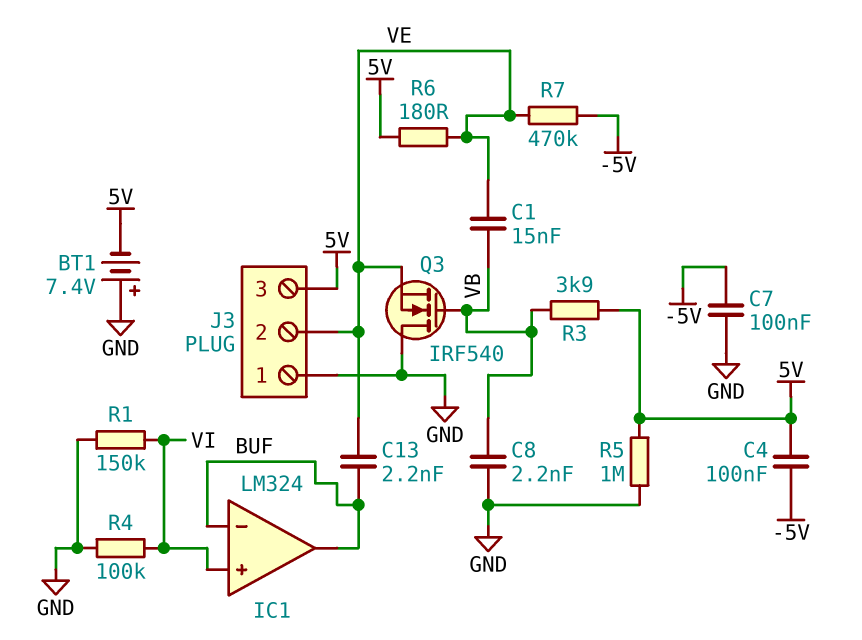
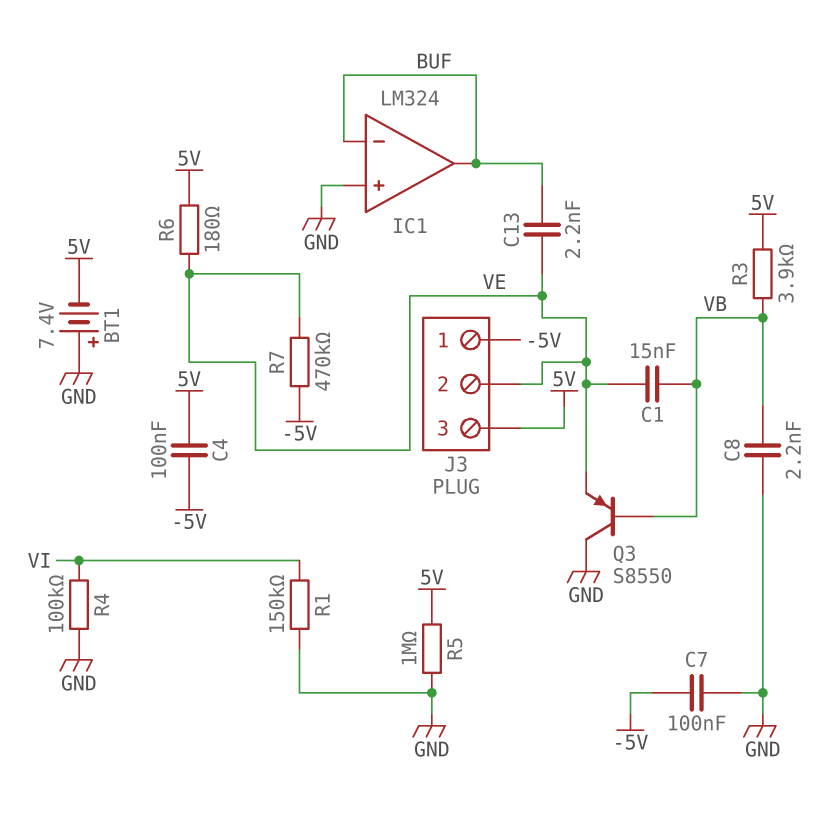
IC1 pin in+: VI -> GND
J3 pin 1: GND -> -5V
Q3: NMOS IRF540 (G VB, D GND, S VE) -> PNP S8550 (B VB, C GND, E VE)

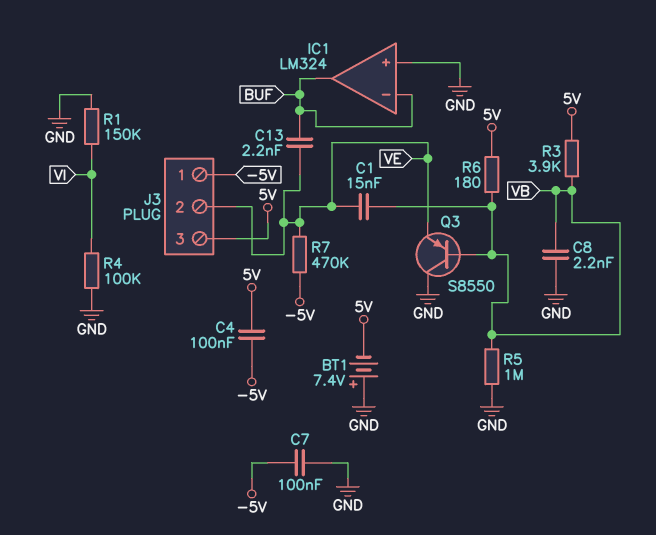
R5: 1M (5V, GND) -> 1M (GND, VB)
R6: 180 (5V, VE) -> 180 (5V, VB)

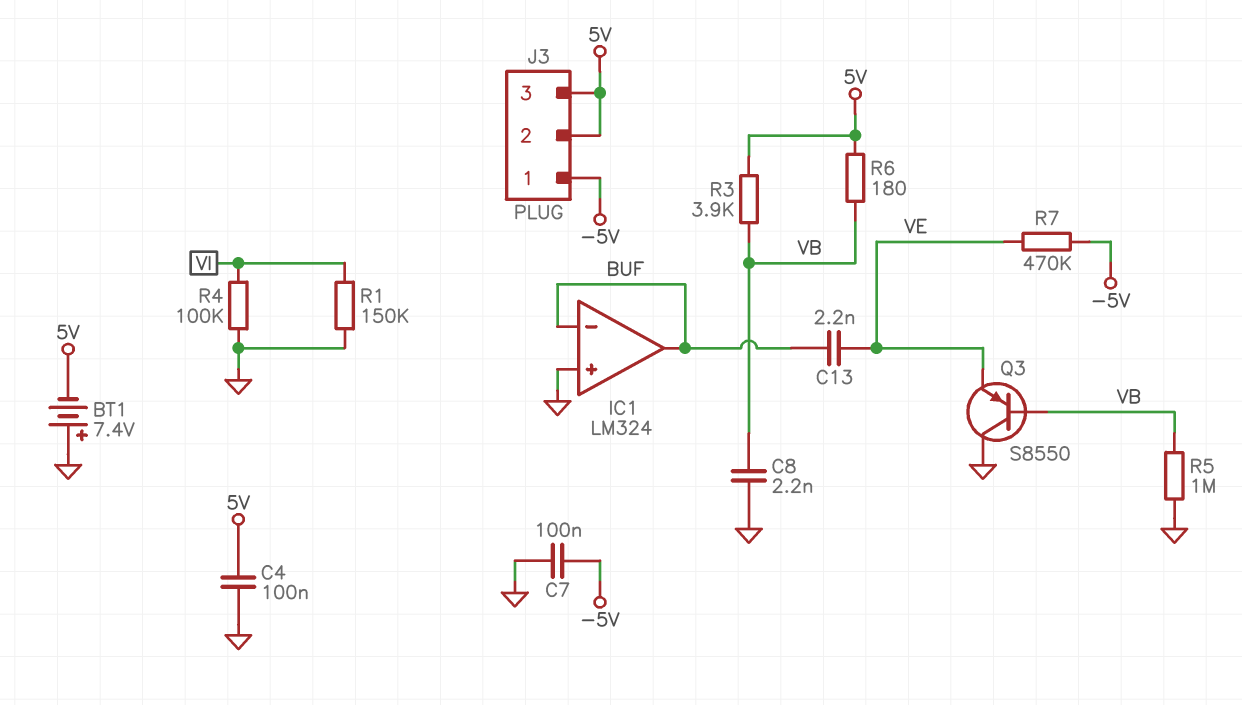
C1: 15nF (VB, VE) -> none
C4: 100nF (-5V, 5V) -> 100nF (5V, GND)
J3 pin 2: VE -> 5V

